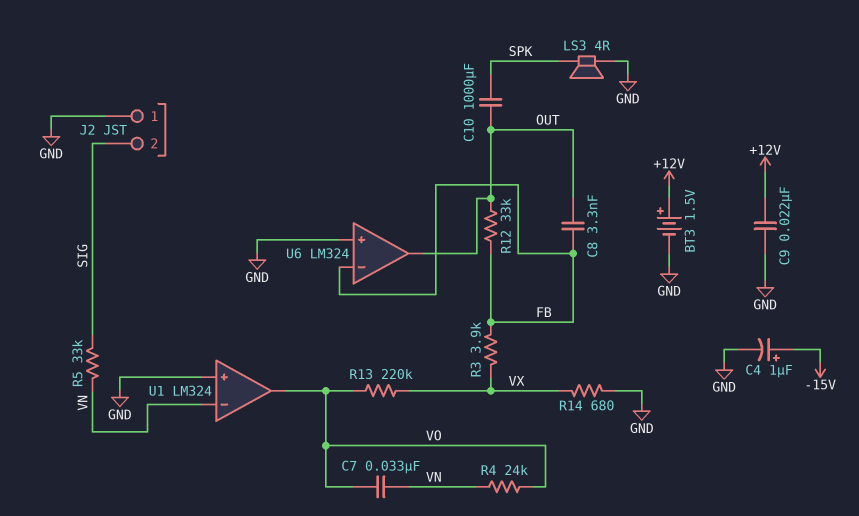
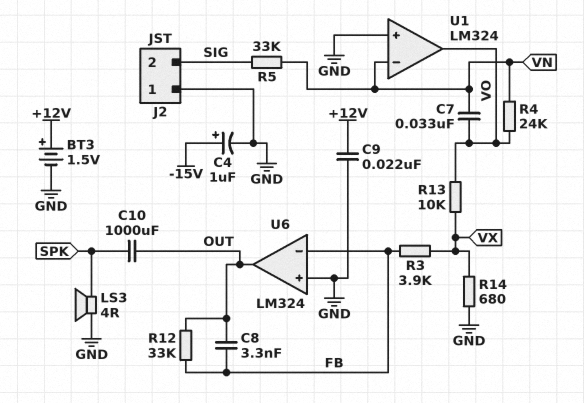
R13: 220k (VO, VX) -> 10k (VO, VX)

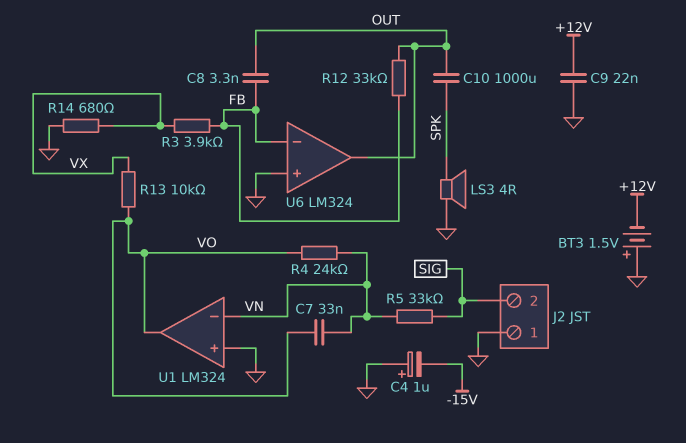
BT3: 1.5V (plus +12V, minus GND) -> 1.5V (plus GND, minus +12V)
C4: 1uF (plus -15V, minus GND) -> 1uF (plus GND, minus -15V)

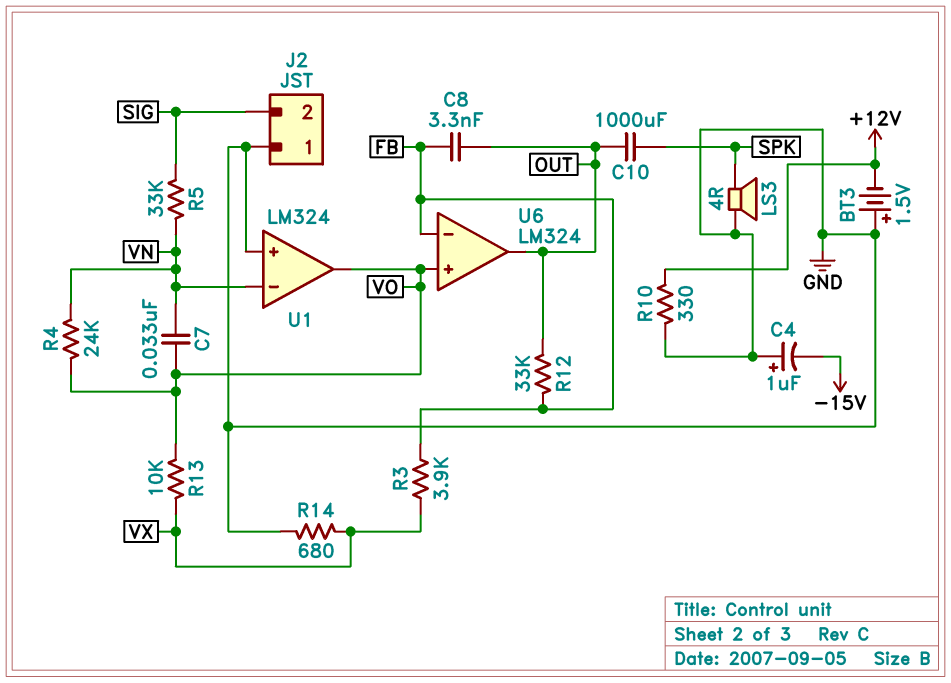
C9: 22nF (+12V, GND) -> none
R10: none -> 330 (+12V, GND)
U6 pin in+: GND -> VO

